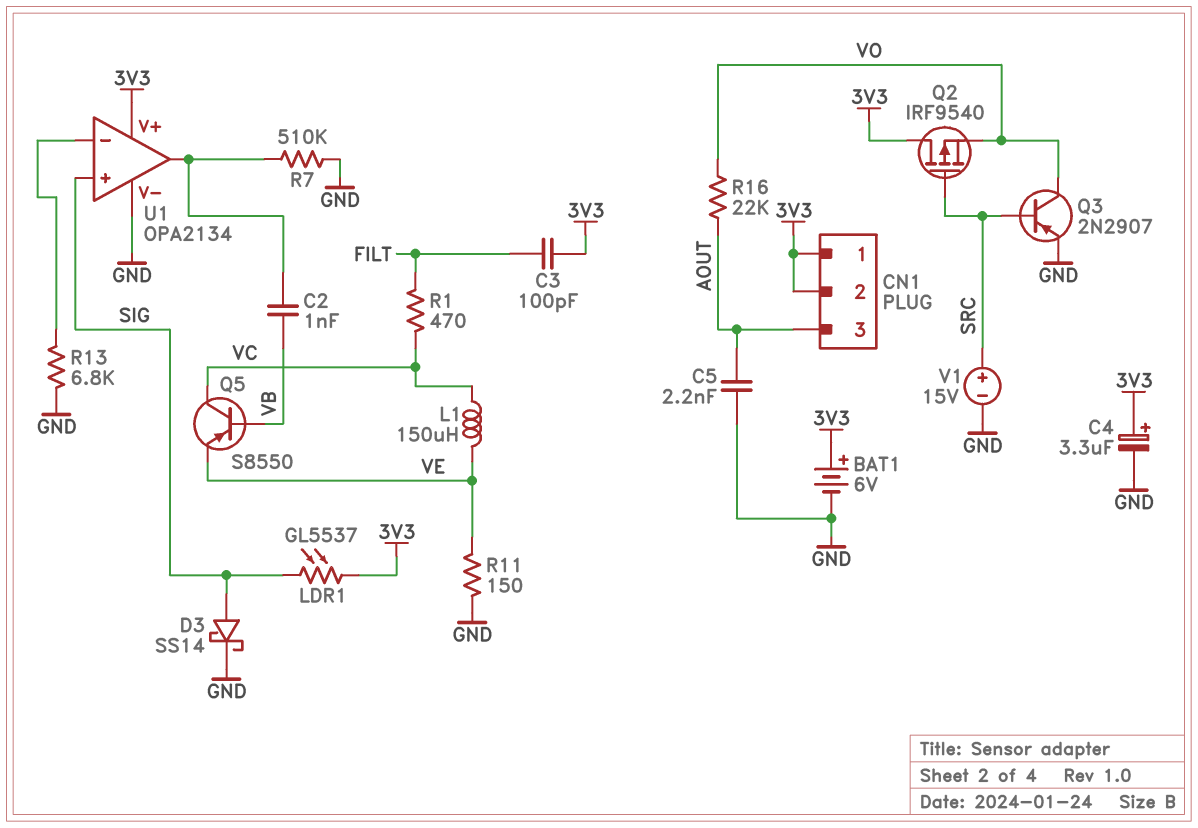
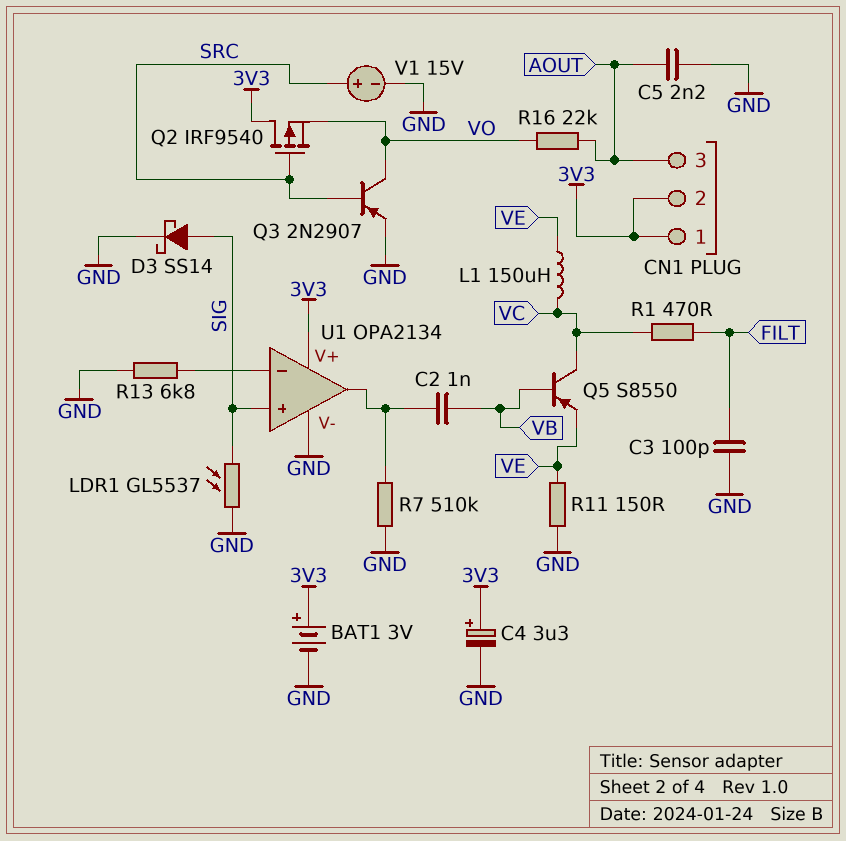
BAT1: 6V (plus 3V3, minus GND) -> 3V (plus 3V3, minus GND)
C3: 100pF (3V3, FILT) -> 100pF (FILT, GND)
LDR1: GL5537 (3V3, SIG) -> GL5537 (GND, SIG)

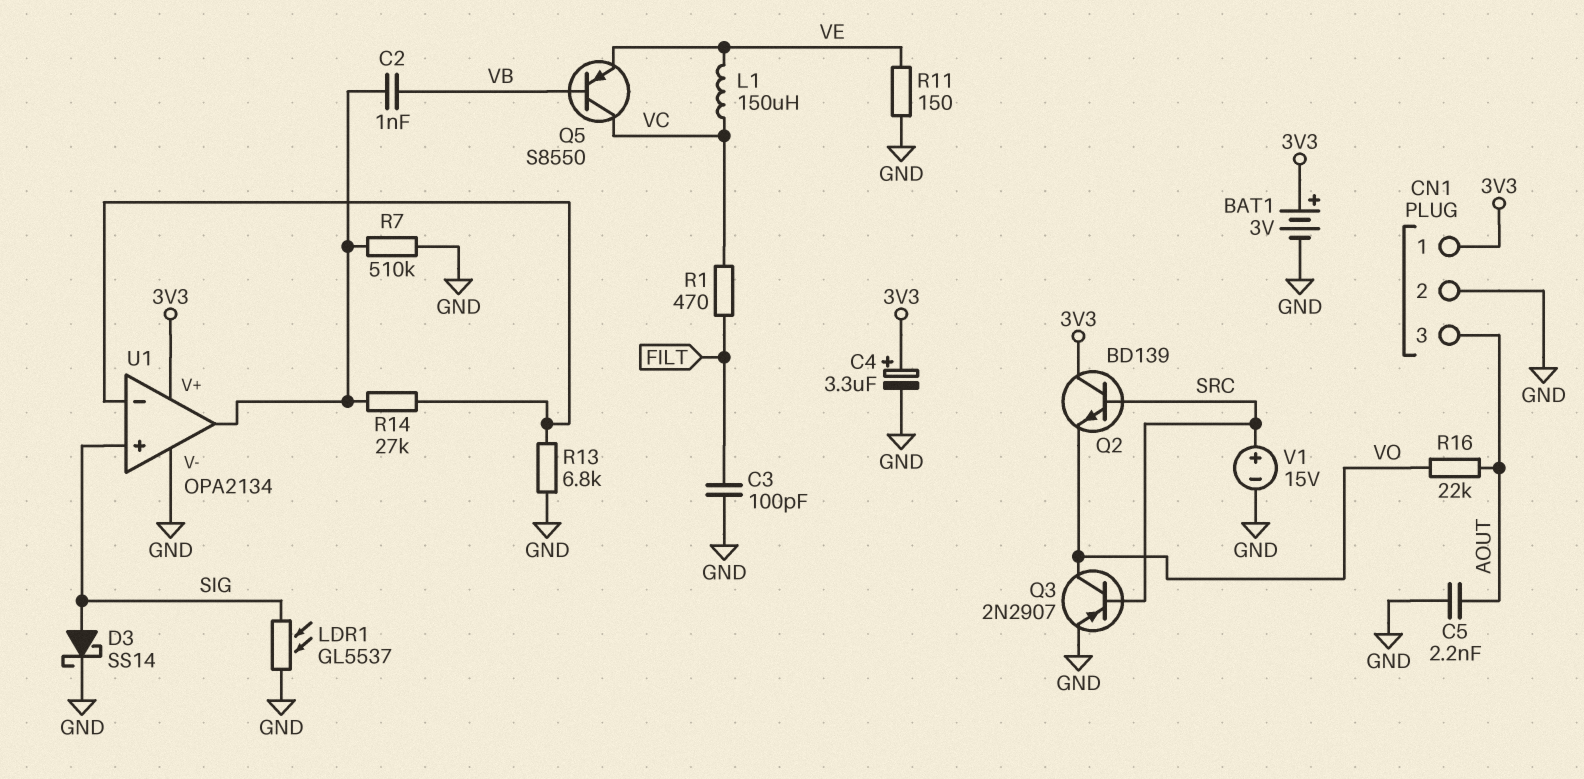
CN1 pin 2: 3V3 -> GND
Q2: PMOS IRF9540 (G SRC, D 3V3, S VO) -> NPN BD139 (B SRC, C 3V3, E VO)
R14: none -> 27k (U1/in-, U1/out)

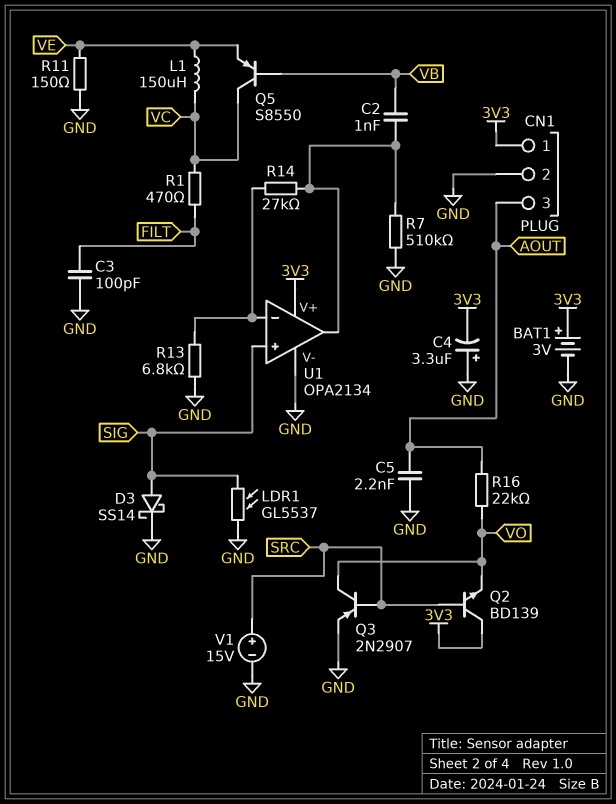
C4: 3.3uF (plus 3V3, minus GND) -> 3.3uF (plus GND, minus 3V3)

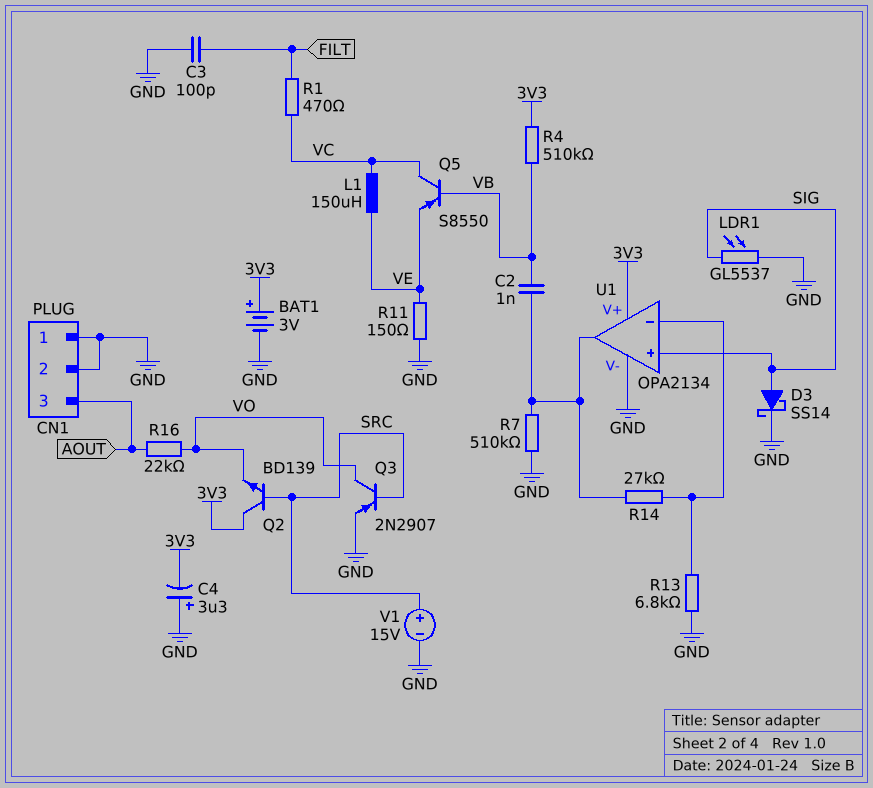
C5: 2.2nF (AOUT, GND) -> none
CN1 pin 1: 3V3 -> GND
R4: none -> 510k (3V3, VB)

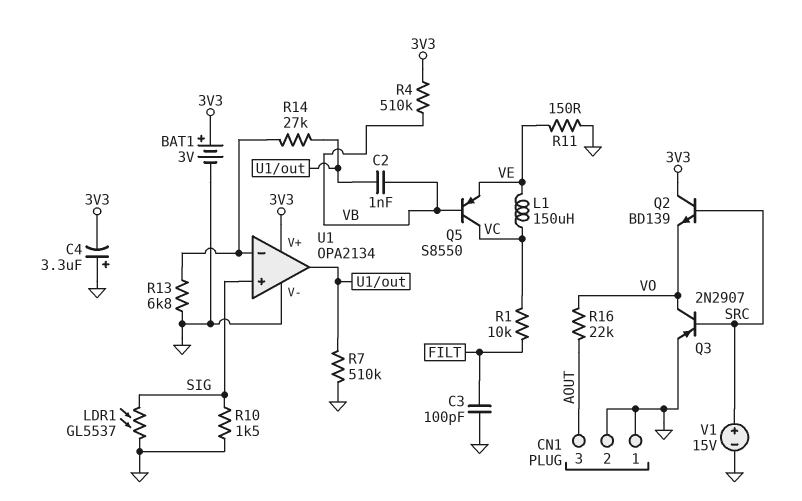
D3: schottky SS14 (A SIG, K GND) -> none
R1: 470 (FILT, VC) -> 10k (FILT, VC)
R10: none -> 1.5k (GND, SIG)

